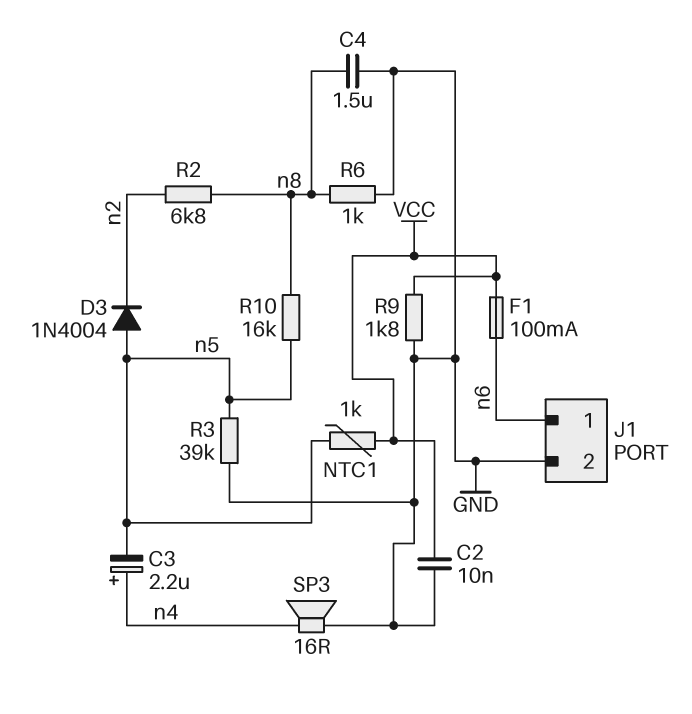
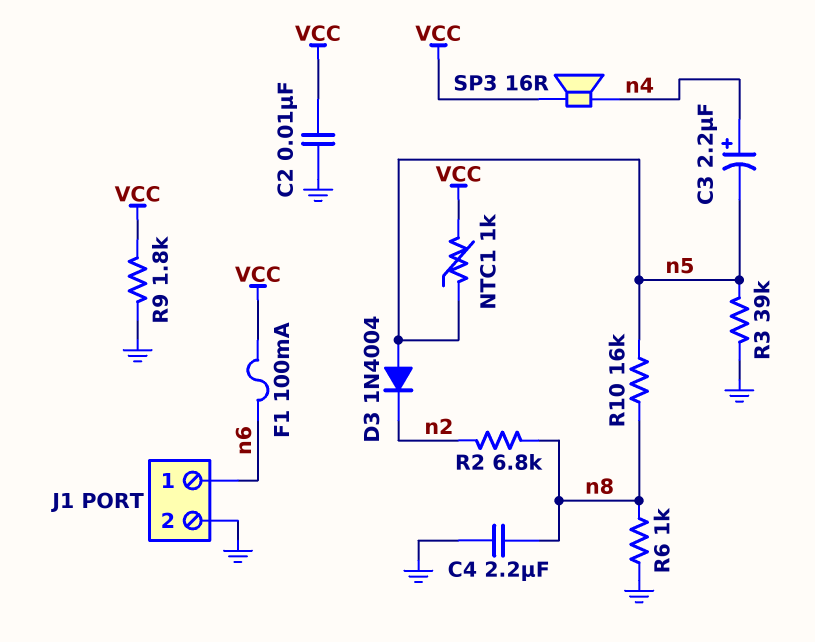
C4: 1.5uF (GND, n8) -> 2.2uF (GND, n8)
SP3: speaker 16R (GND, n4) -> speaker 16R (VCC, n4)

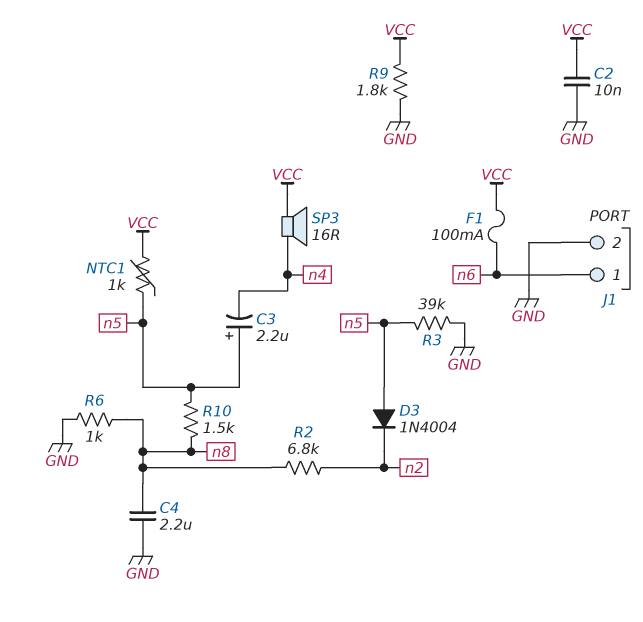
C3: 2.2uF (plus n4, minus n5) -> 2.2uF (plus n5, minus n4)
R10: 16k (n5, n8) -> 1.5k (n5, n8)

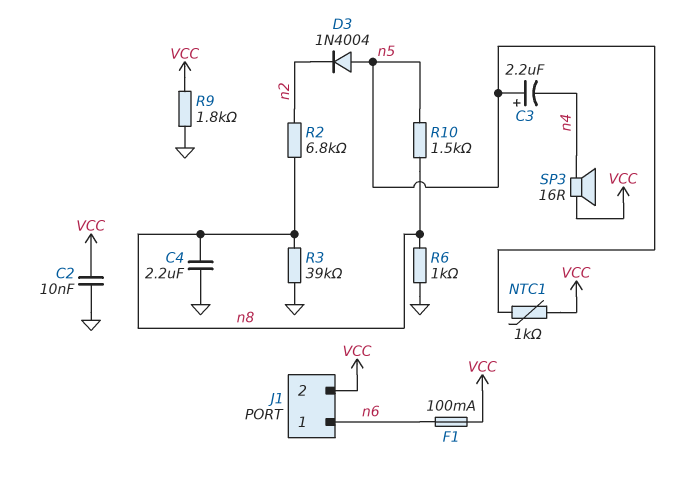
J1 pin 2: GND -> VCC
R3: 39k (GND, n5) -> 39k (GND, n8)

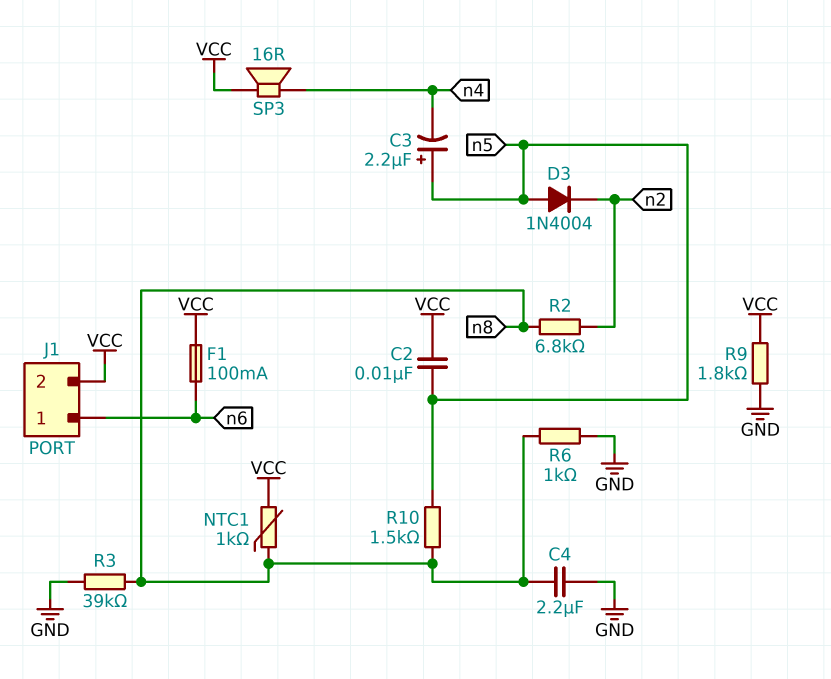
C2: 10nF (GND, VCC) -> 10nF (VCC, n5)
NTC1: 1k (VCC, n5) -> 1k (VCC, n8)

